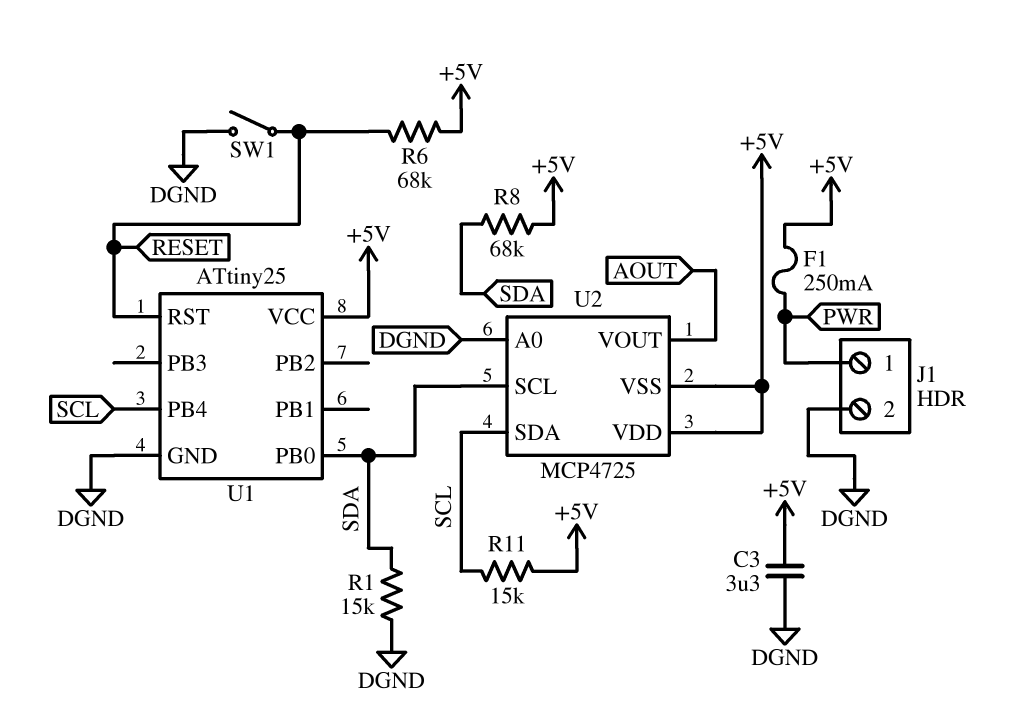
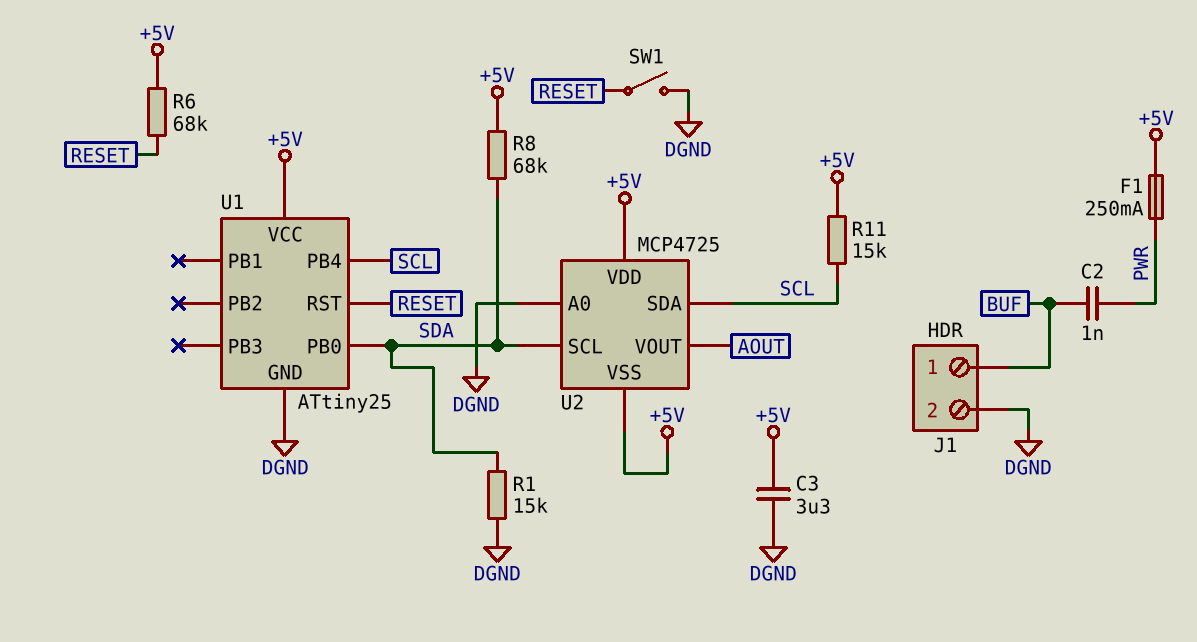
C2: none -> 1nF (BUF, PWR)
J1 pin 1: PWR -> BUF

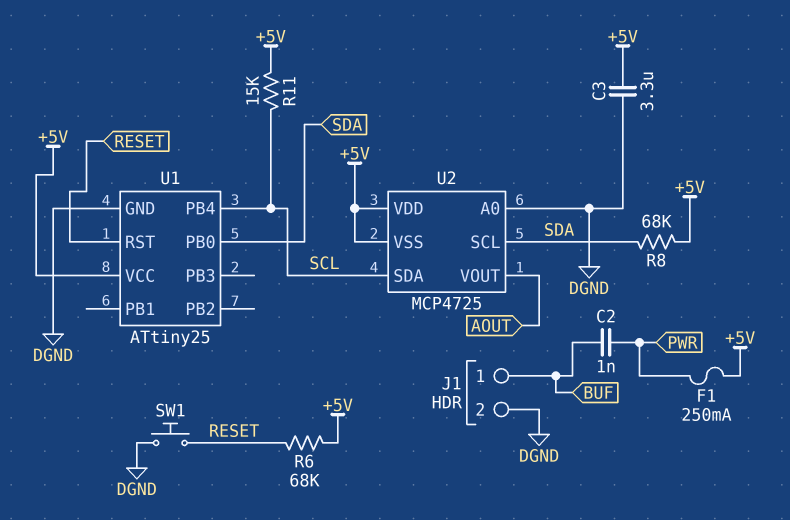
R1: 15k (DGND, SDA) -> none
SW1: switch (DGND, RESET) -> button (DGND, RESET)

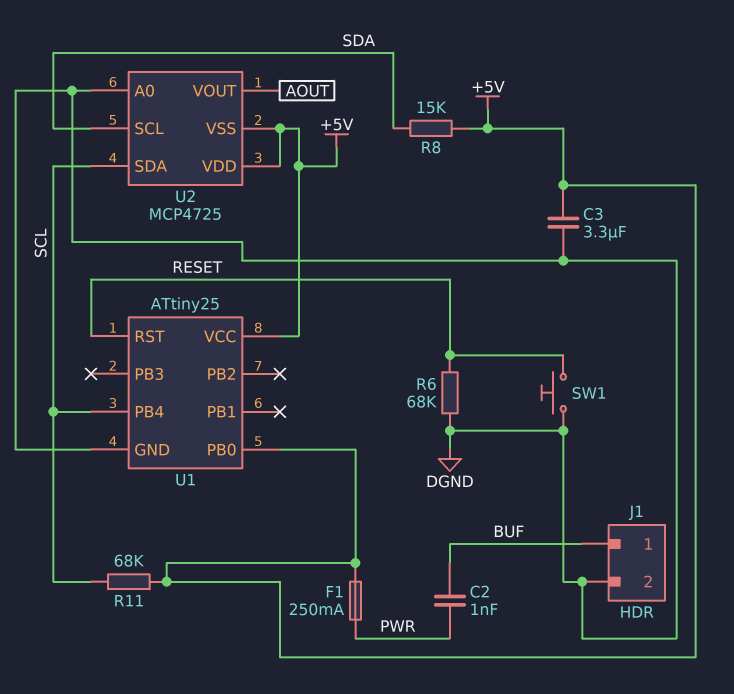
R6: 68k (+5V, RESET) -> 68k (DGND, RESET)
R8: 68k (+5V, SDA) -> 15k (+5V, SDA)
R11: 15k (+5V, SCL) -> 68k (+5V, SCL)
U1 pin PB0: SDA -> +5V

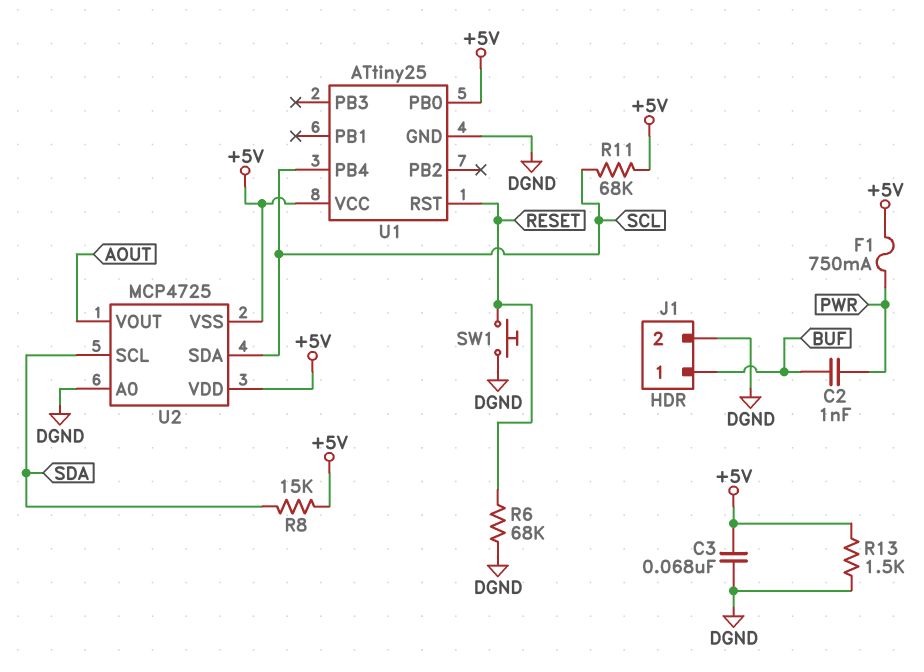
C3: 3.3uF (+5V, DGND) -> 68nF (+5V, DGND)
F1: 250mA (+5V, PWR) -> 750mA (+5V, PWR)
R13: none -> 1.5k (+5V, DGND)

